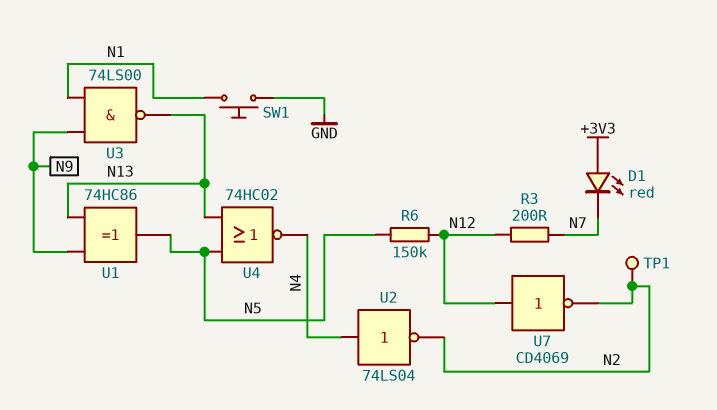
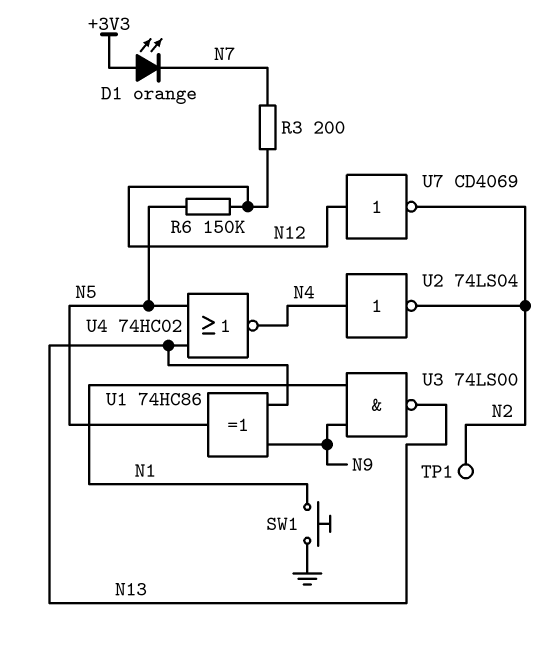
D1: LED red (A +3V3, K N7) -> LED orange (A +3V3, K N7)

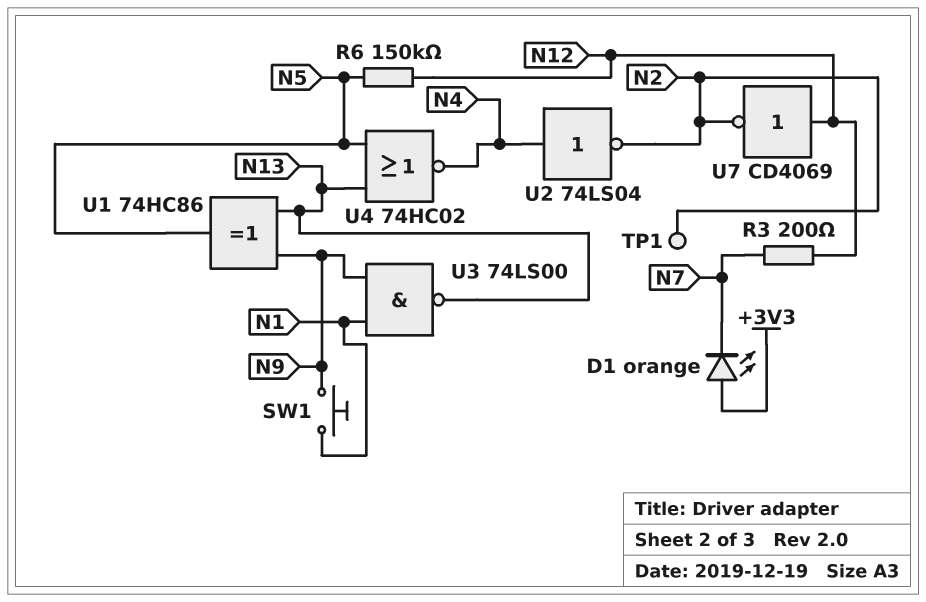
SW1: button (GND, N1) -> button (N1, N9)

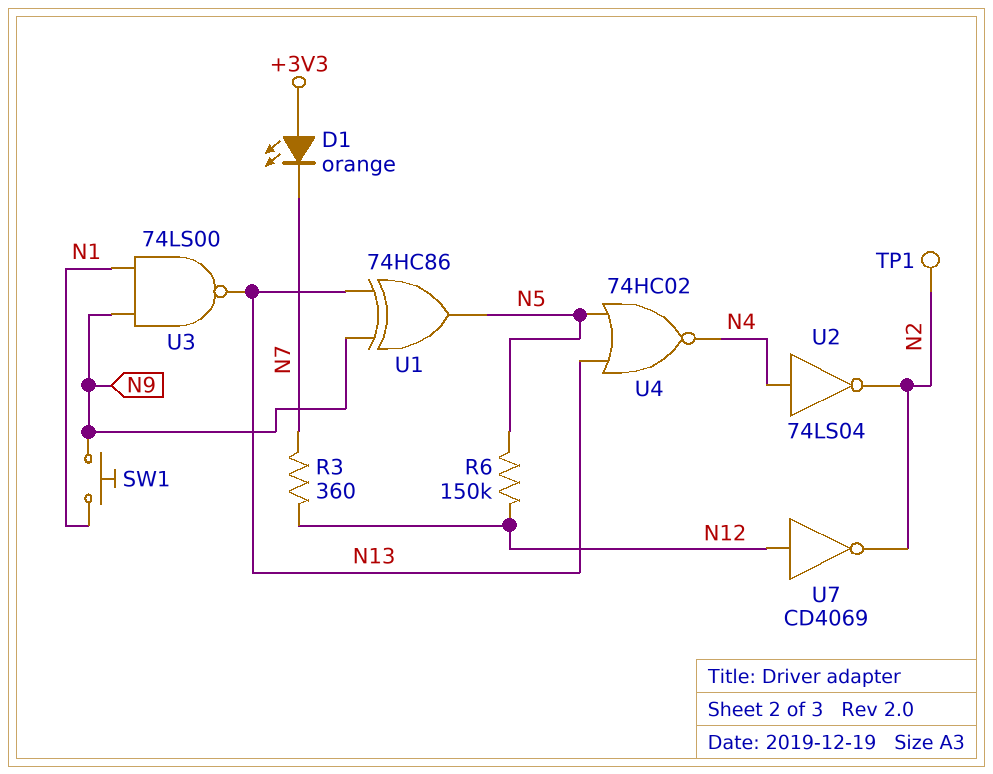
R3: 200 (N7, N12) -> 360 (N7, N12)

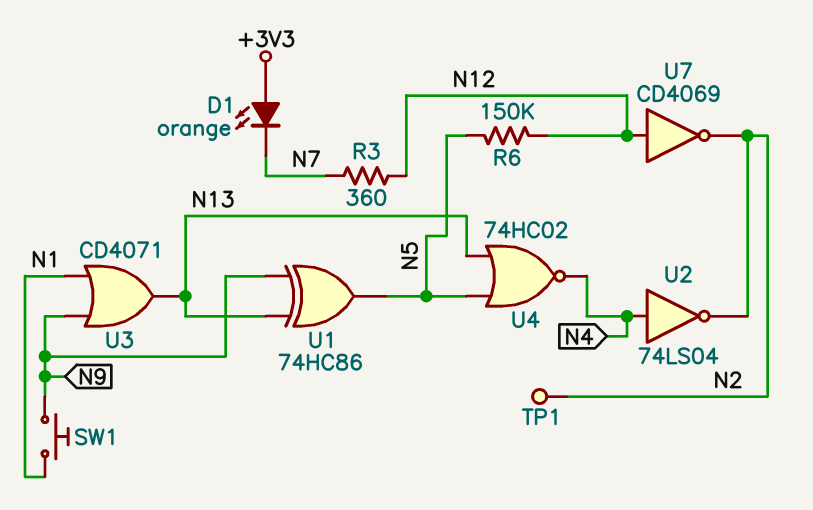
U3: NAND 74LS00 (in N1, in N9, out N13) -> OR CD4071 (in N1, in N9, out N13)

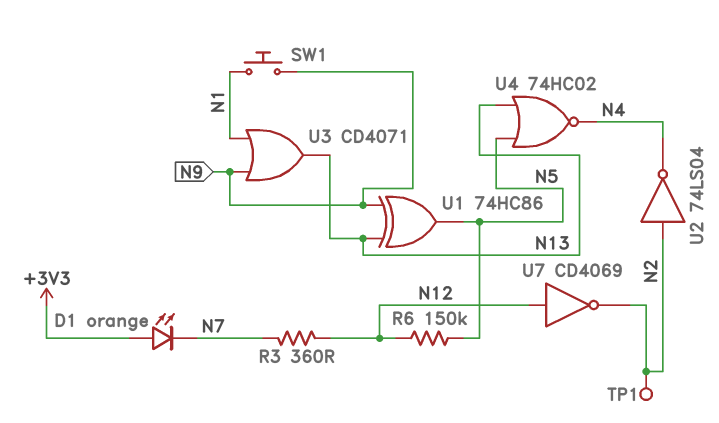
U2: NOT 74LS04 (in N4, out N2) -> NOT 74LS04 (in N2, out N4)

